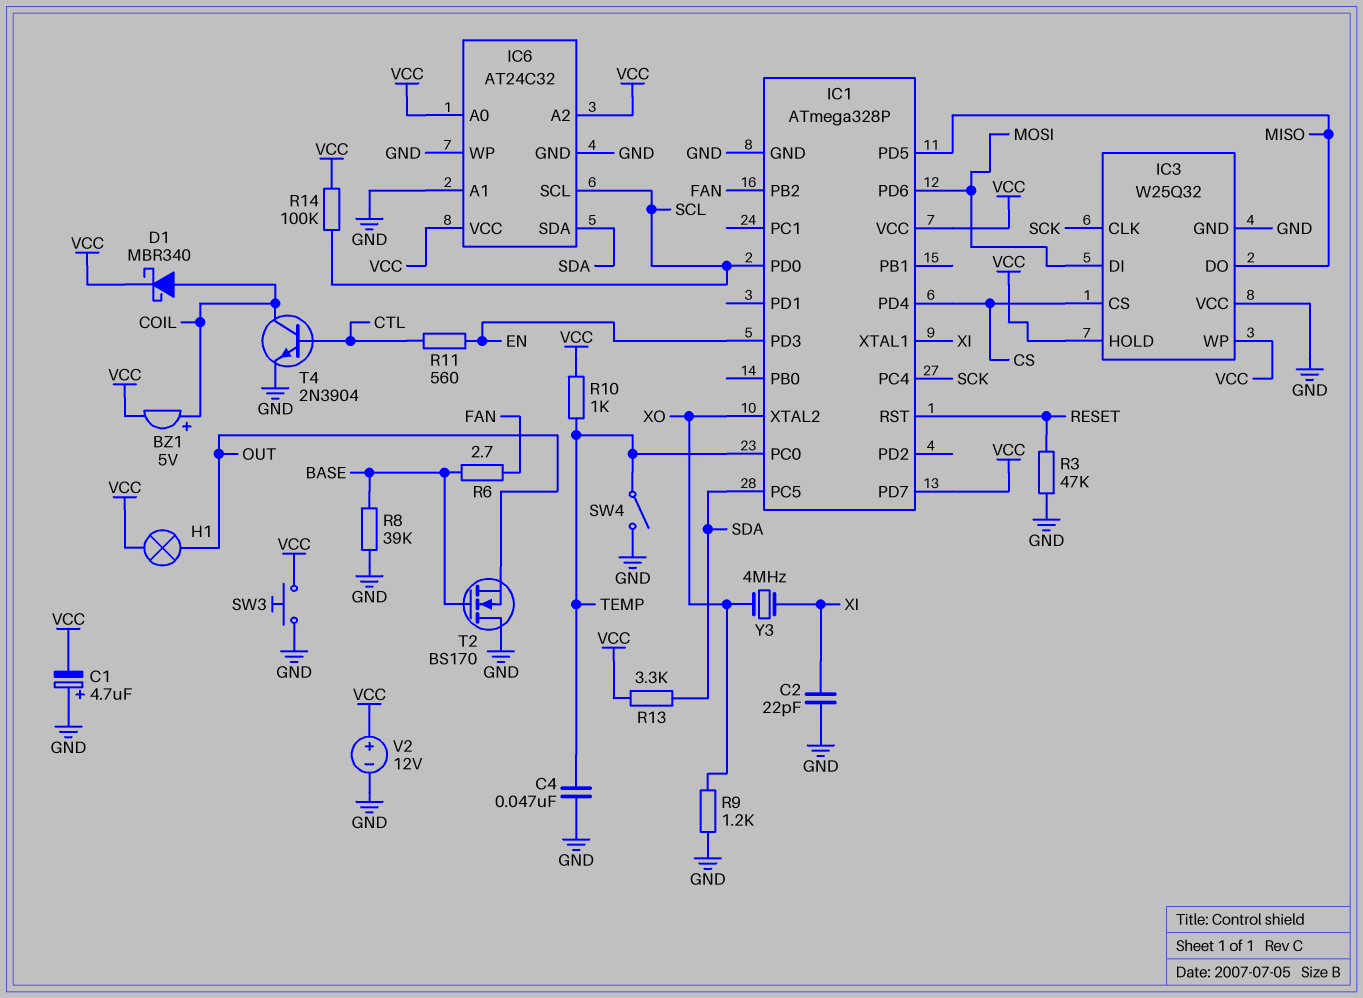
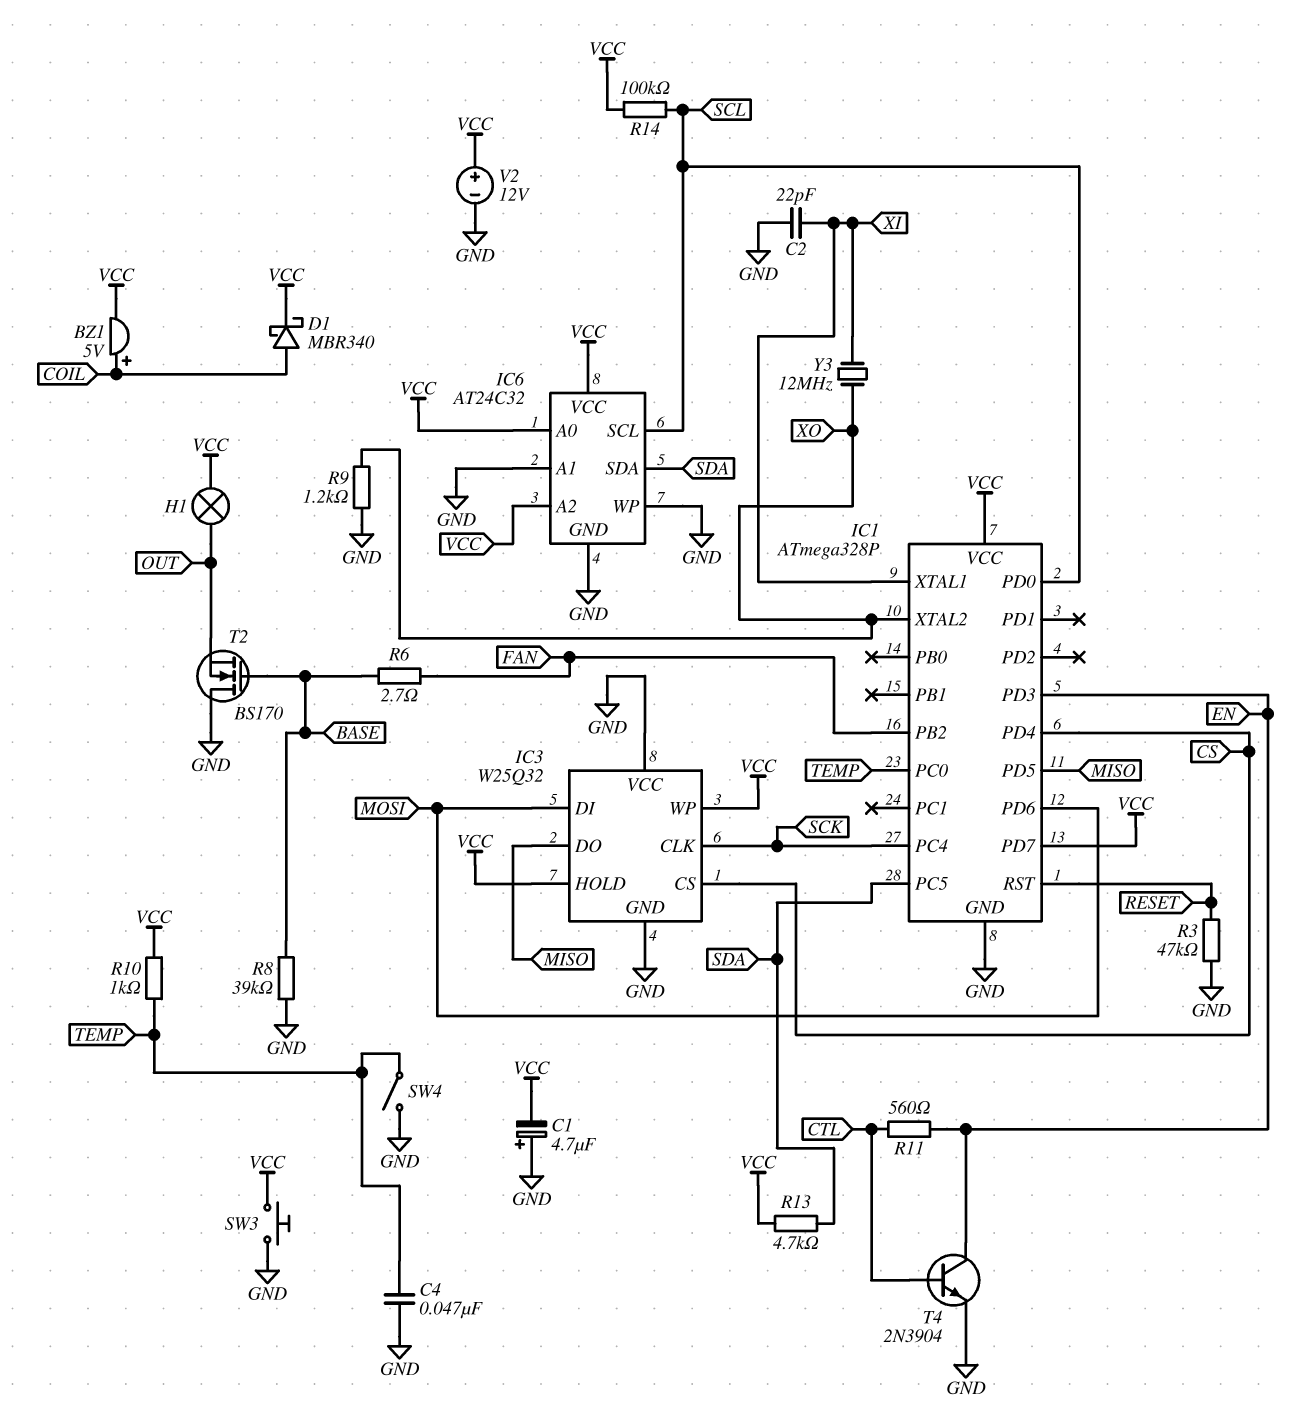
R13: 3.3k (SDA, VCC) -> 4.7k (SDA, VCC)
T4: NPN 2N3904 (B CTL, C COIL, E GND) -> NPN 2N3904 (B CTL, C EN, E GND)
Y3: 4MHz (XI, XO) -> 12MHz (XI, XO)

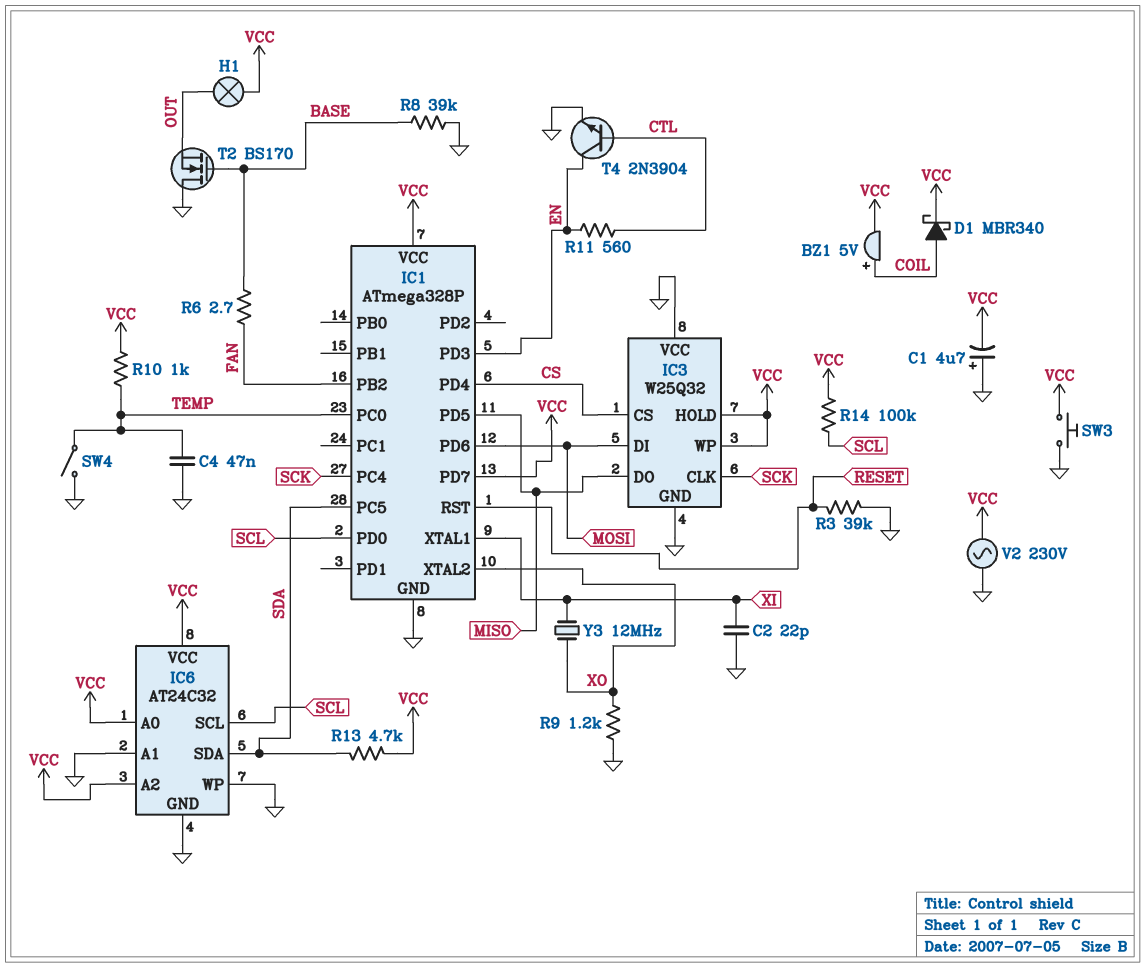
R3: 47k (GND, RESET) -> 39k (GND, RESET)
V2: 12V (plus VCC, minus GND) -> AC 230V (GND, VCC)

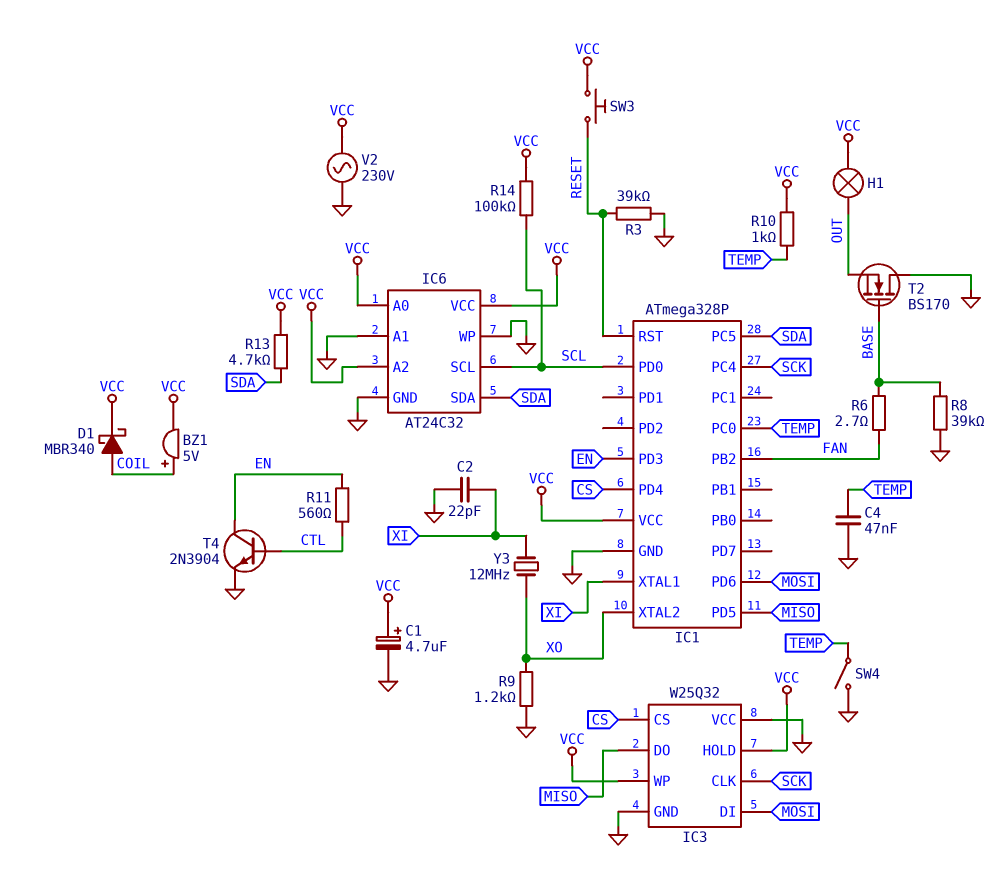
C1: 4.7uF (plus GND, minus VCC) -> 4.7uF (plus VCC, minus GND)
IC1 pin PD7: VCC -> none
SW3: button (GND, VCC) -> button (RESET, VCC)

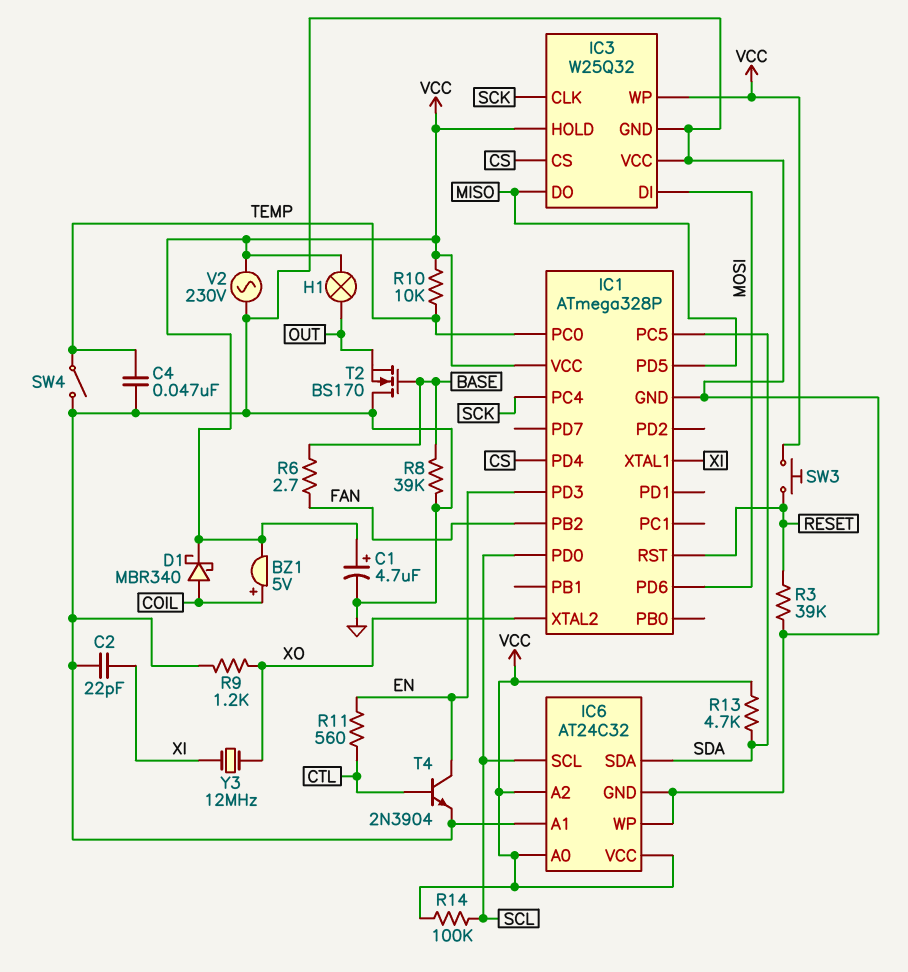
R10: 1k (TEMP, VCC) -> 10k (TEMP, VCC)

